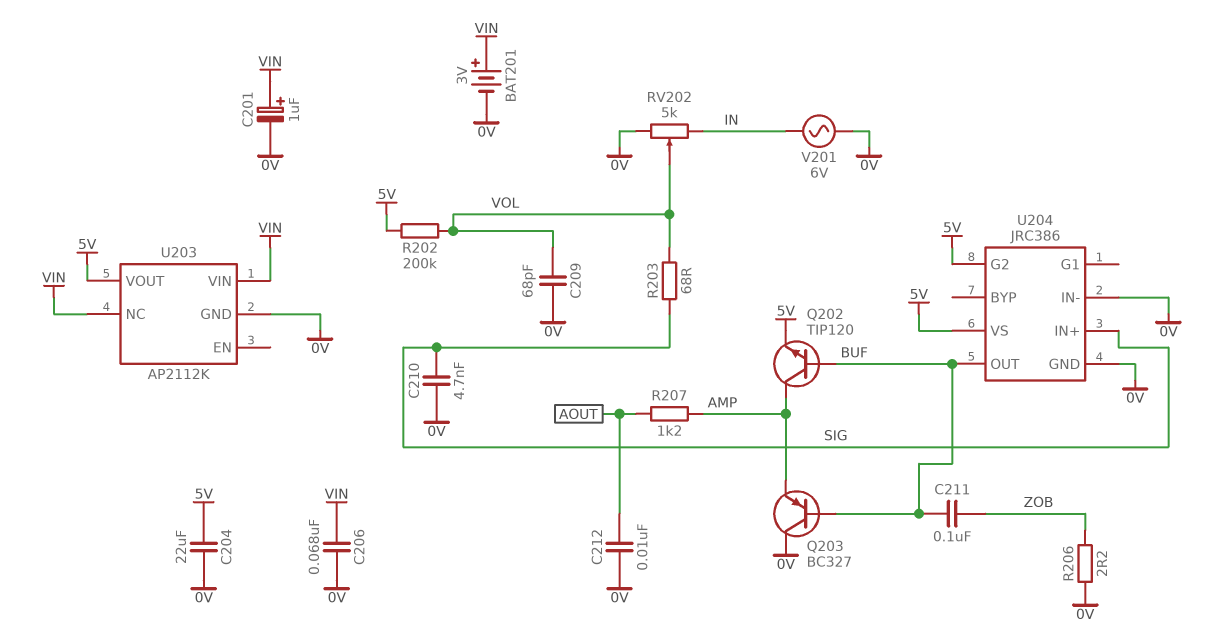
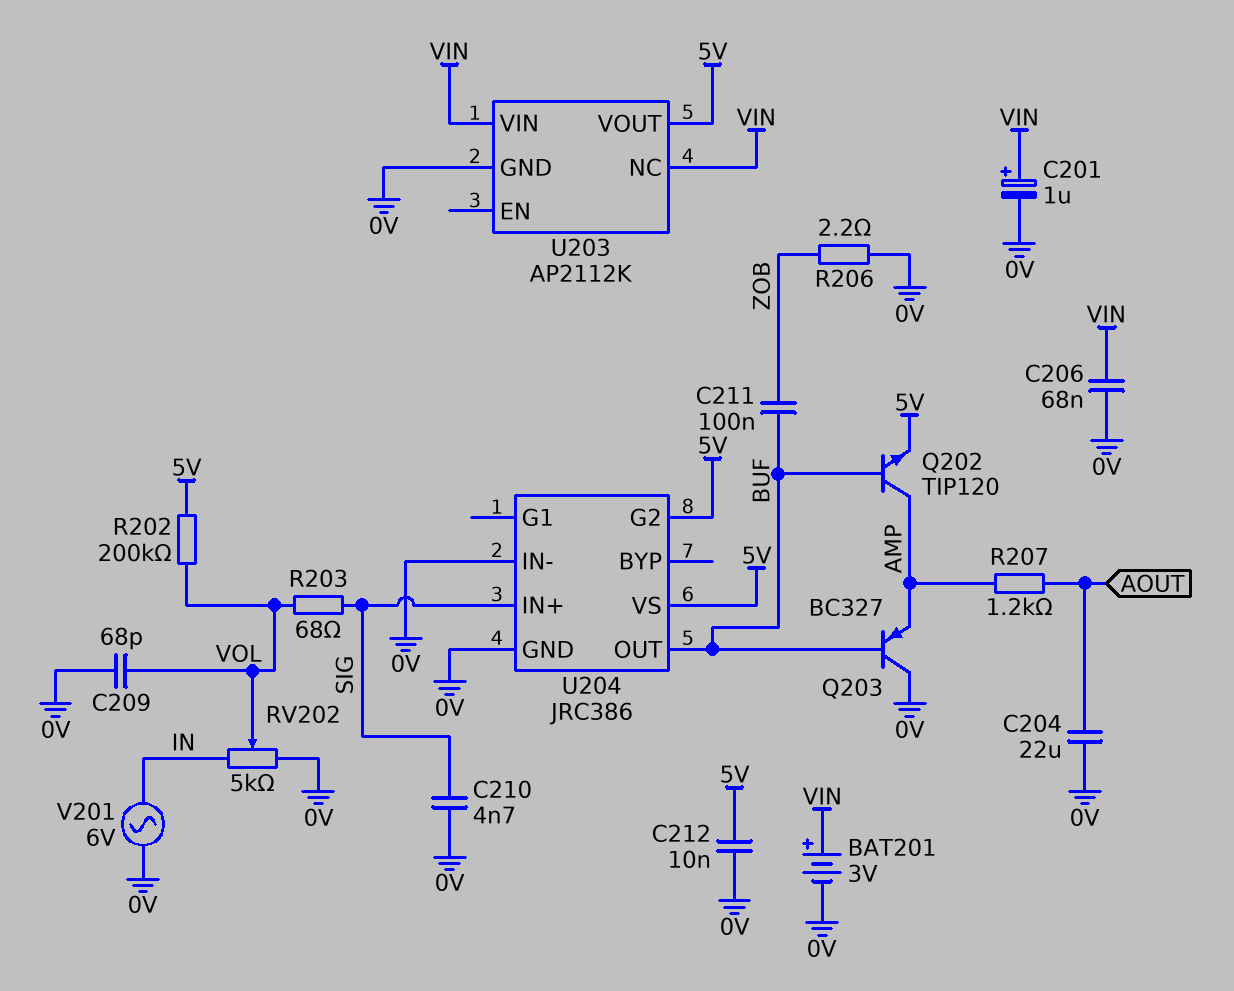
C204: 22uF (0V, 5V) -> 22uF (0V, AOUT)
C212: 10nF (0V, AOUT) -> 10nF (0V, 5V)

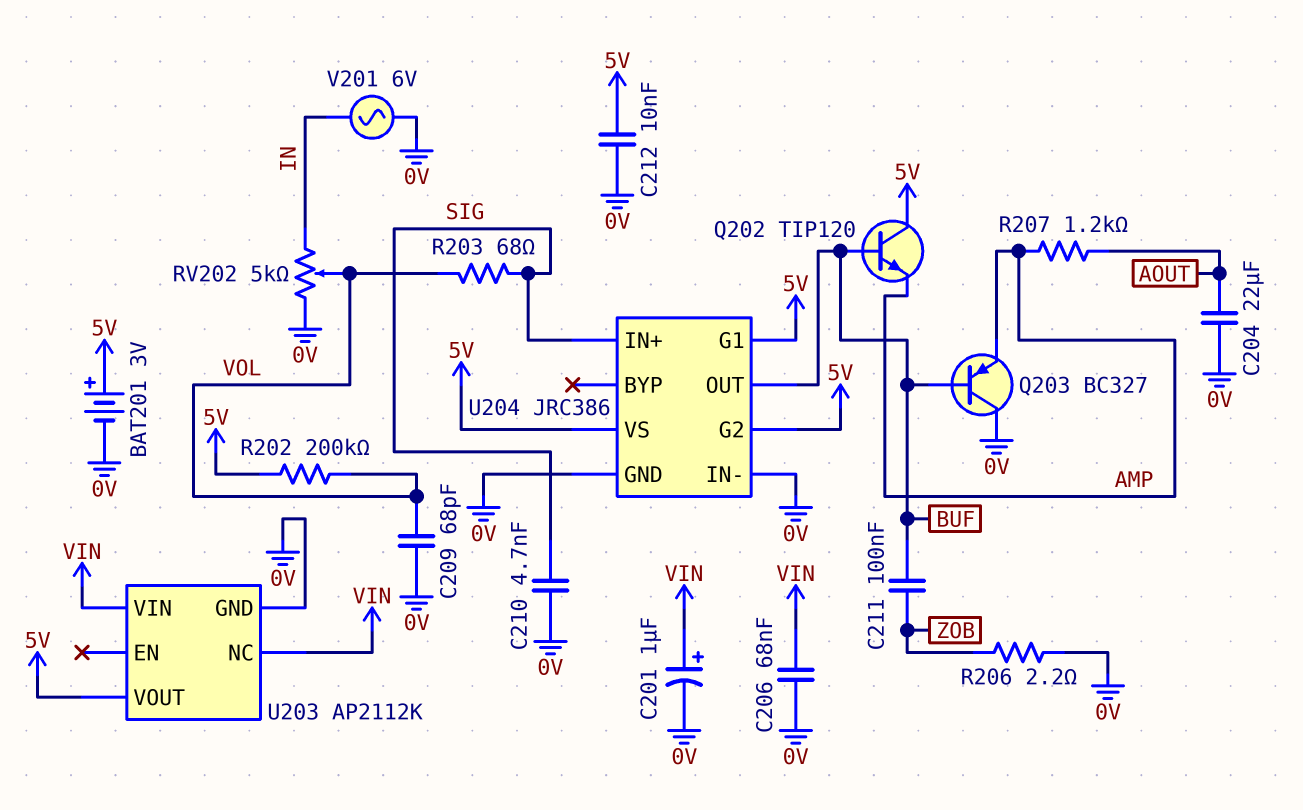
BAT201: 3V (plus VIN, minus 0V) -> 3V (plus 5V, minus 0V)
Q202: NPN TIP120 (B BUF, C AMP, E 5V) -> NPN TIP120 (B BUF, C 5V, E AMP)
U204 pin G1: none -> 5V

